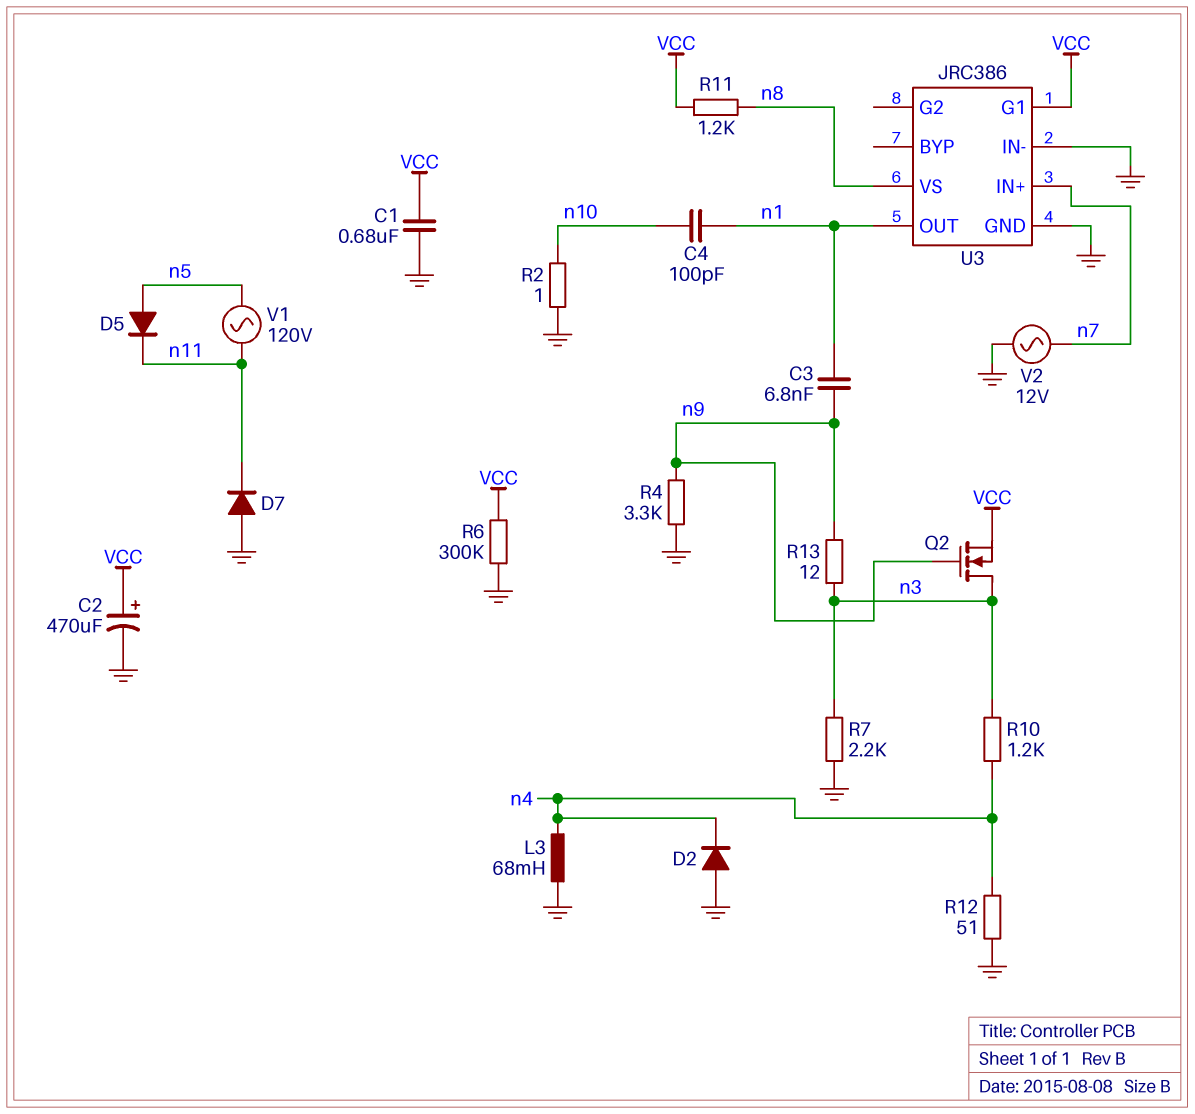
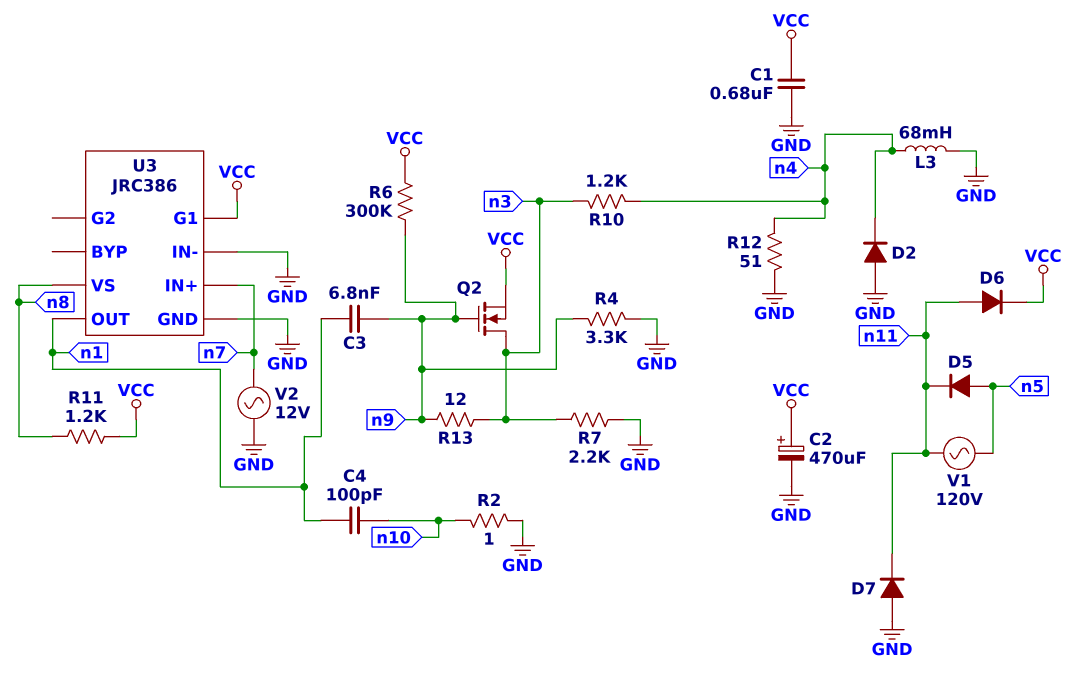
D6: none -> diode (A n11, K VCC)
R6: 300k (GND, VCC) -> 300k (VCC, n9)

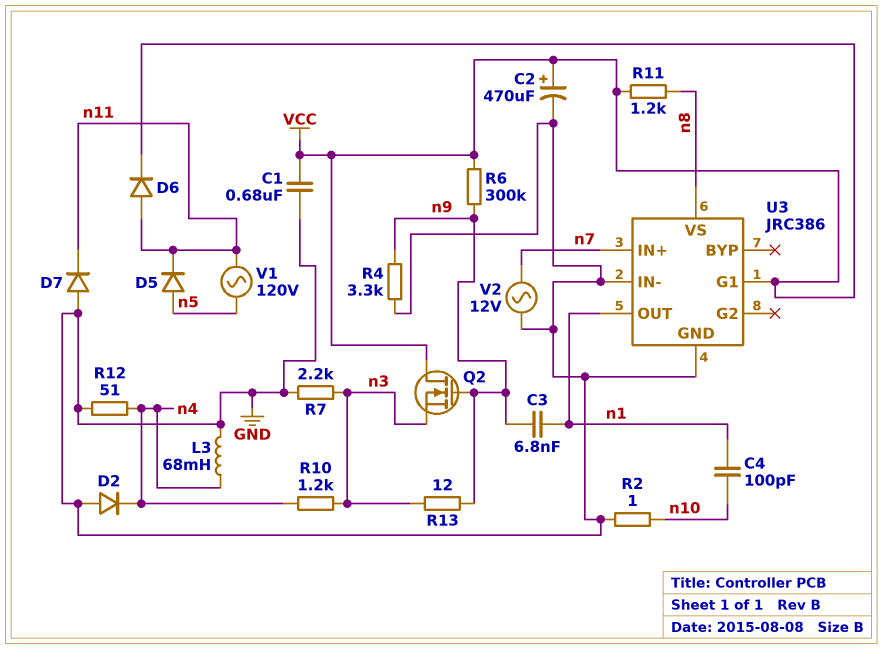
Q2: NMOS (G n9, D n3, S VCC) -> NMOS (G n9, D VCC, S n3)

